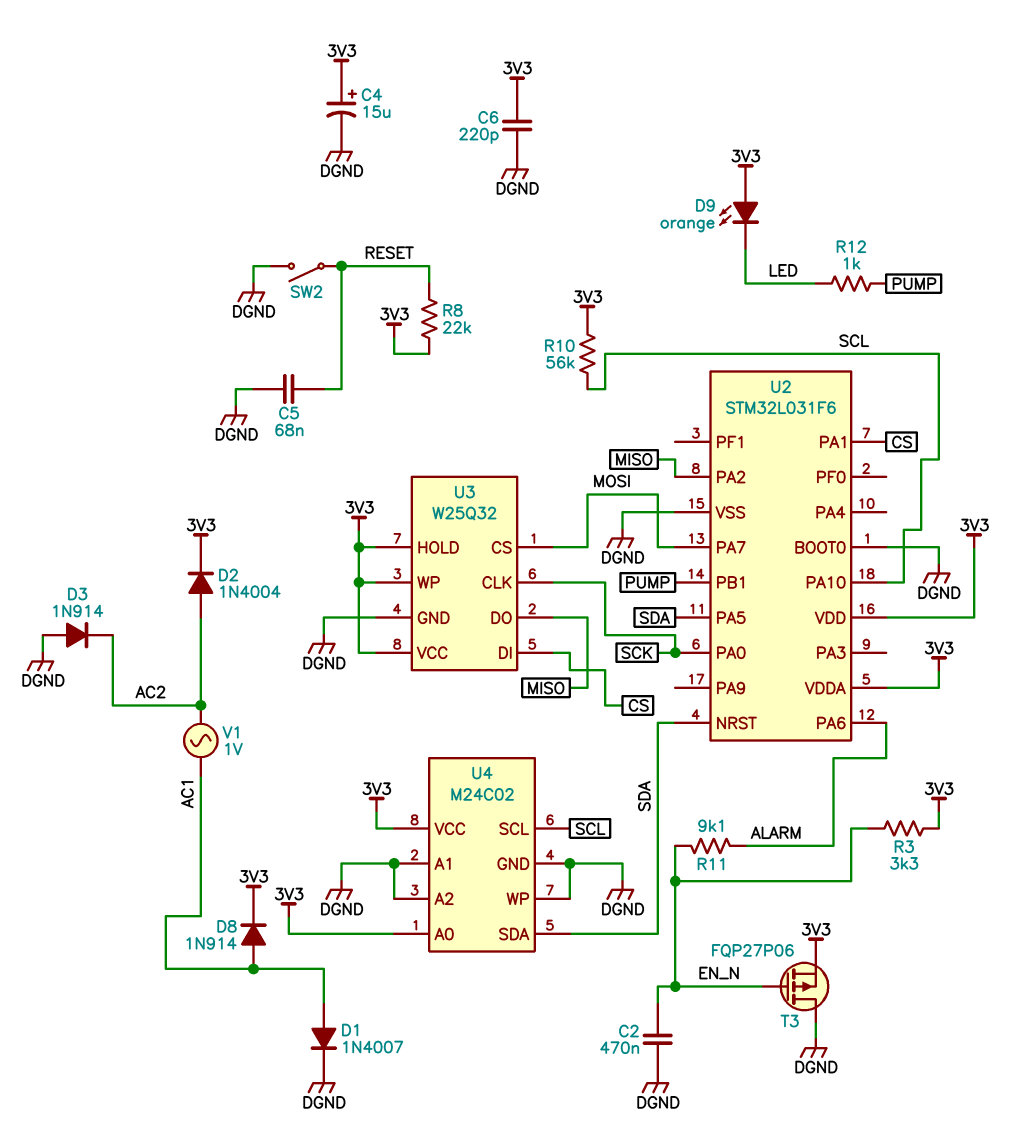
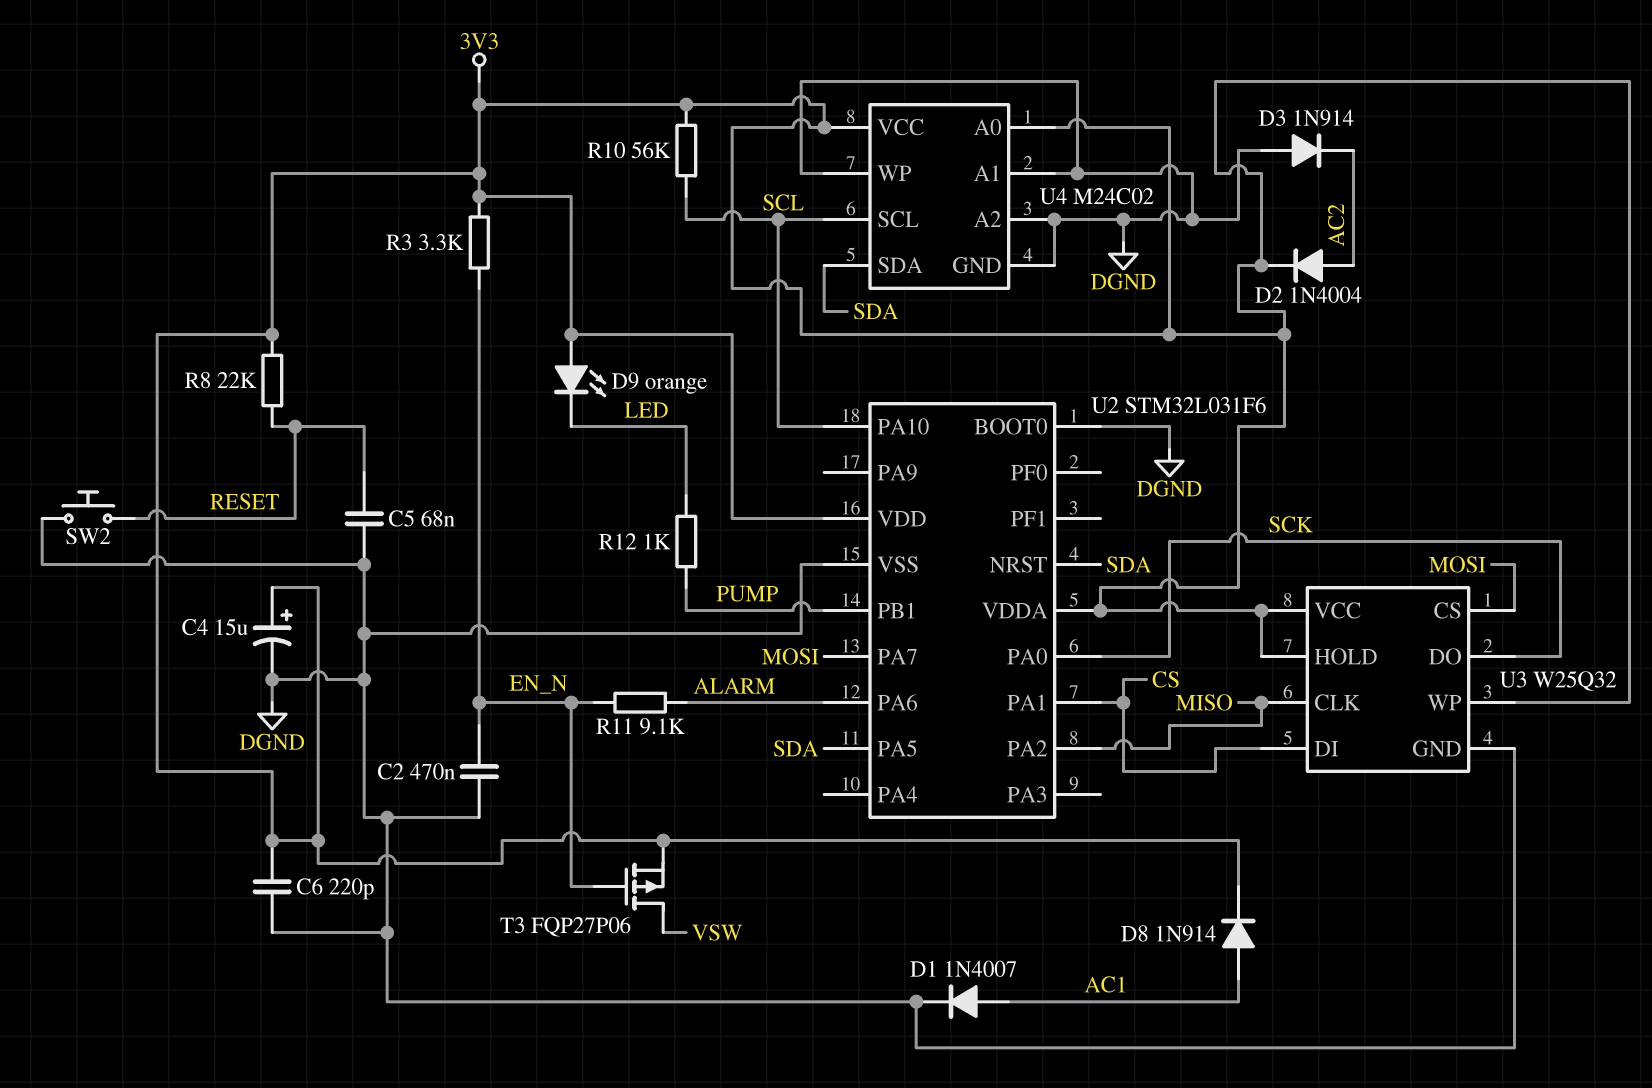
SW2: switch (DGND, RESET) -> button (DGND, RESET)
T3: PMOS FQP27P06 (G EN_N, D DGND, S 3V3) -> PMOS FQP27P06 (G EN_N, D VSW, S 3V3)
U3 pin CLK: SCK -> MISO
U3 pin DO: MISO -> SCK
V1: AC 1V (AC1, AC2) -> none

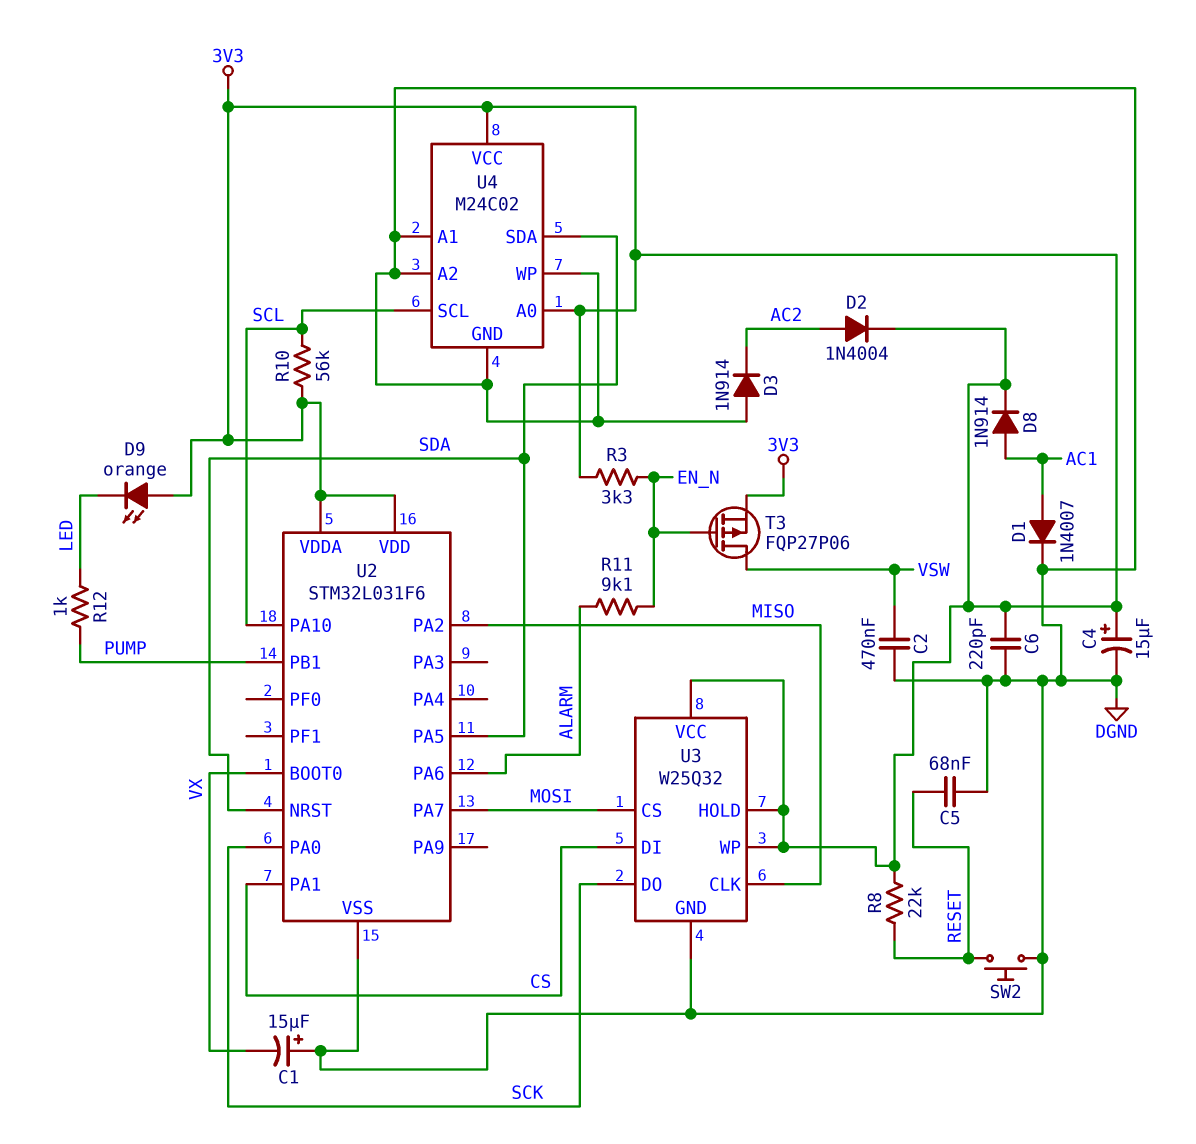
C1: none -> 15uF (plus DGND, minus VX)
C2: 470nF (DGND, EN_N) -> 470nF (DGND, VSW)
U2 pin BOOT0: DGND -> VX

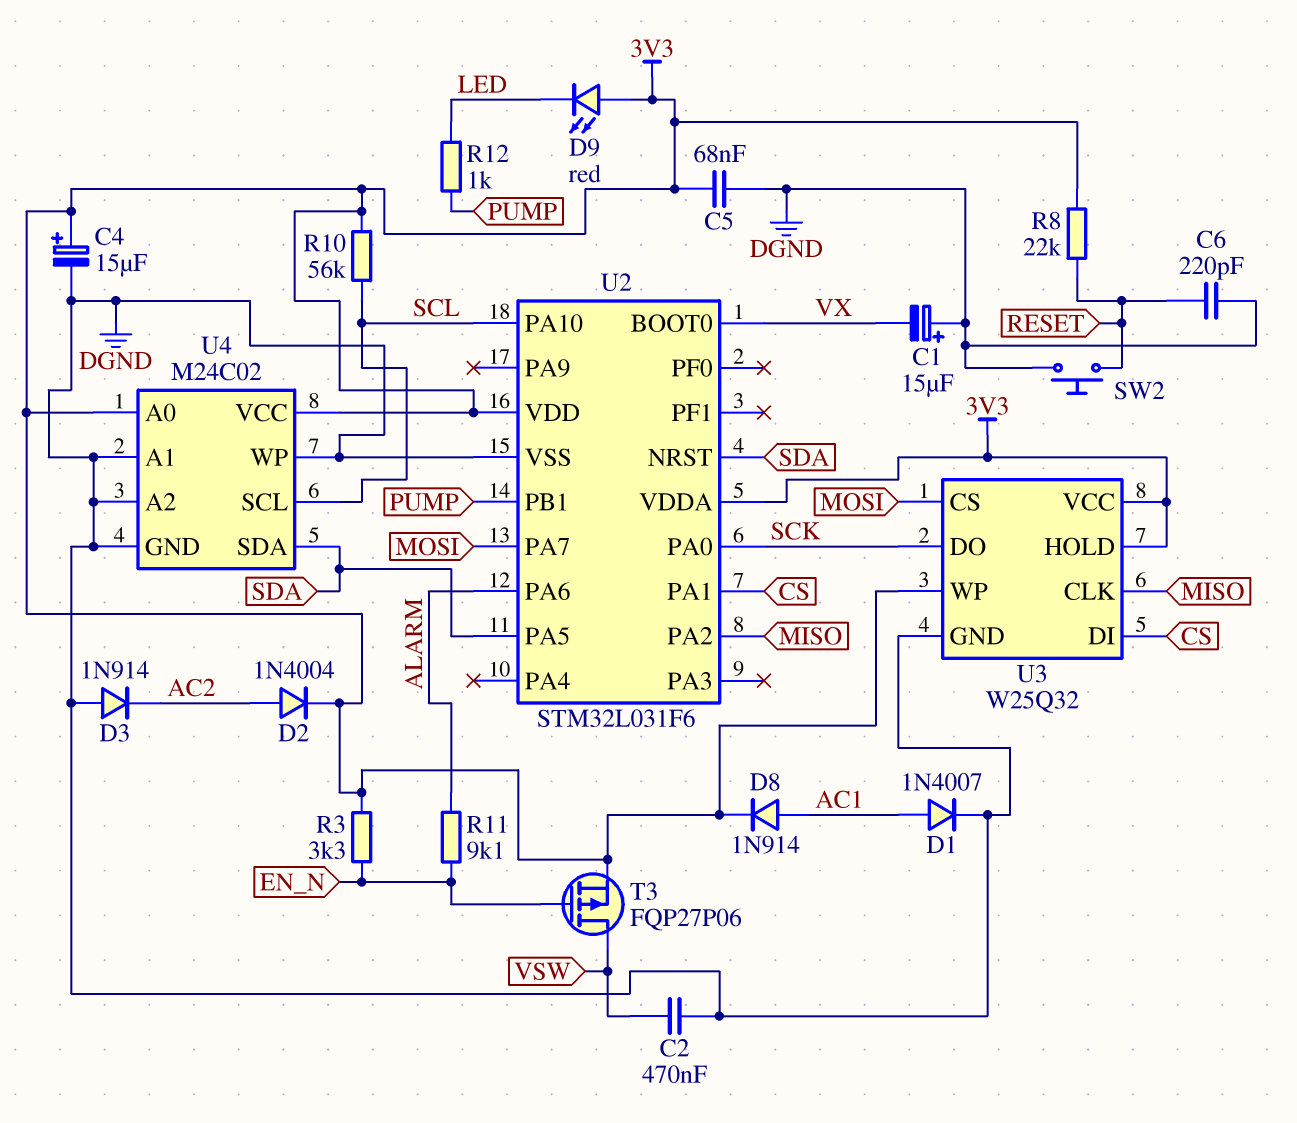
C5: 68nF (DGND, RESET) -> 68nF (3V3, DGND)
C6: 220pF (3V3, DGND) -> 220pF (DGND, RESET)
D9: LED orange (A 3V3, K LED) -> LED red (A 3V3, K LED)

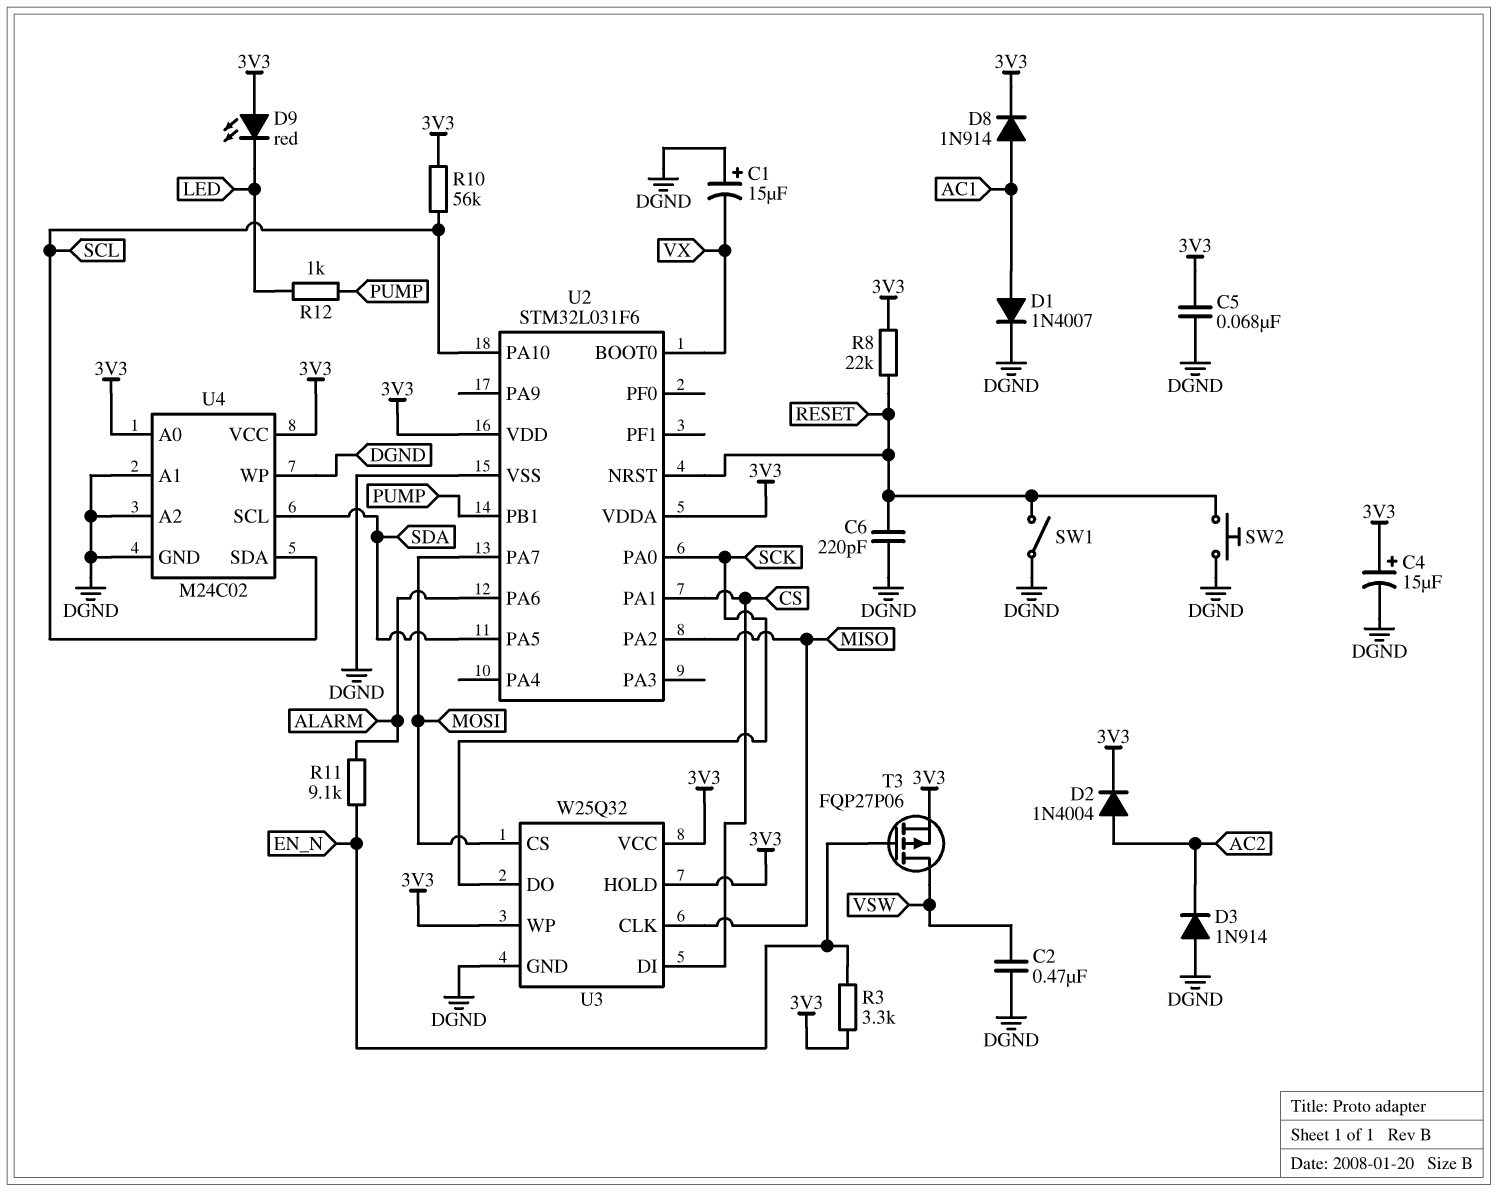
SW1: none -> switch (DGND, RESET)
U2 pin NRST: SDA -> RESET
U4 pin SCL: SCL -> SDA
U4 pin SDA: SDA -> SCL

